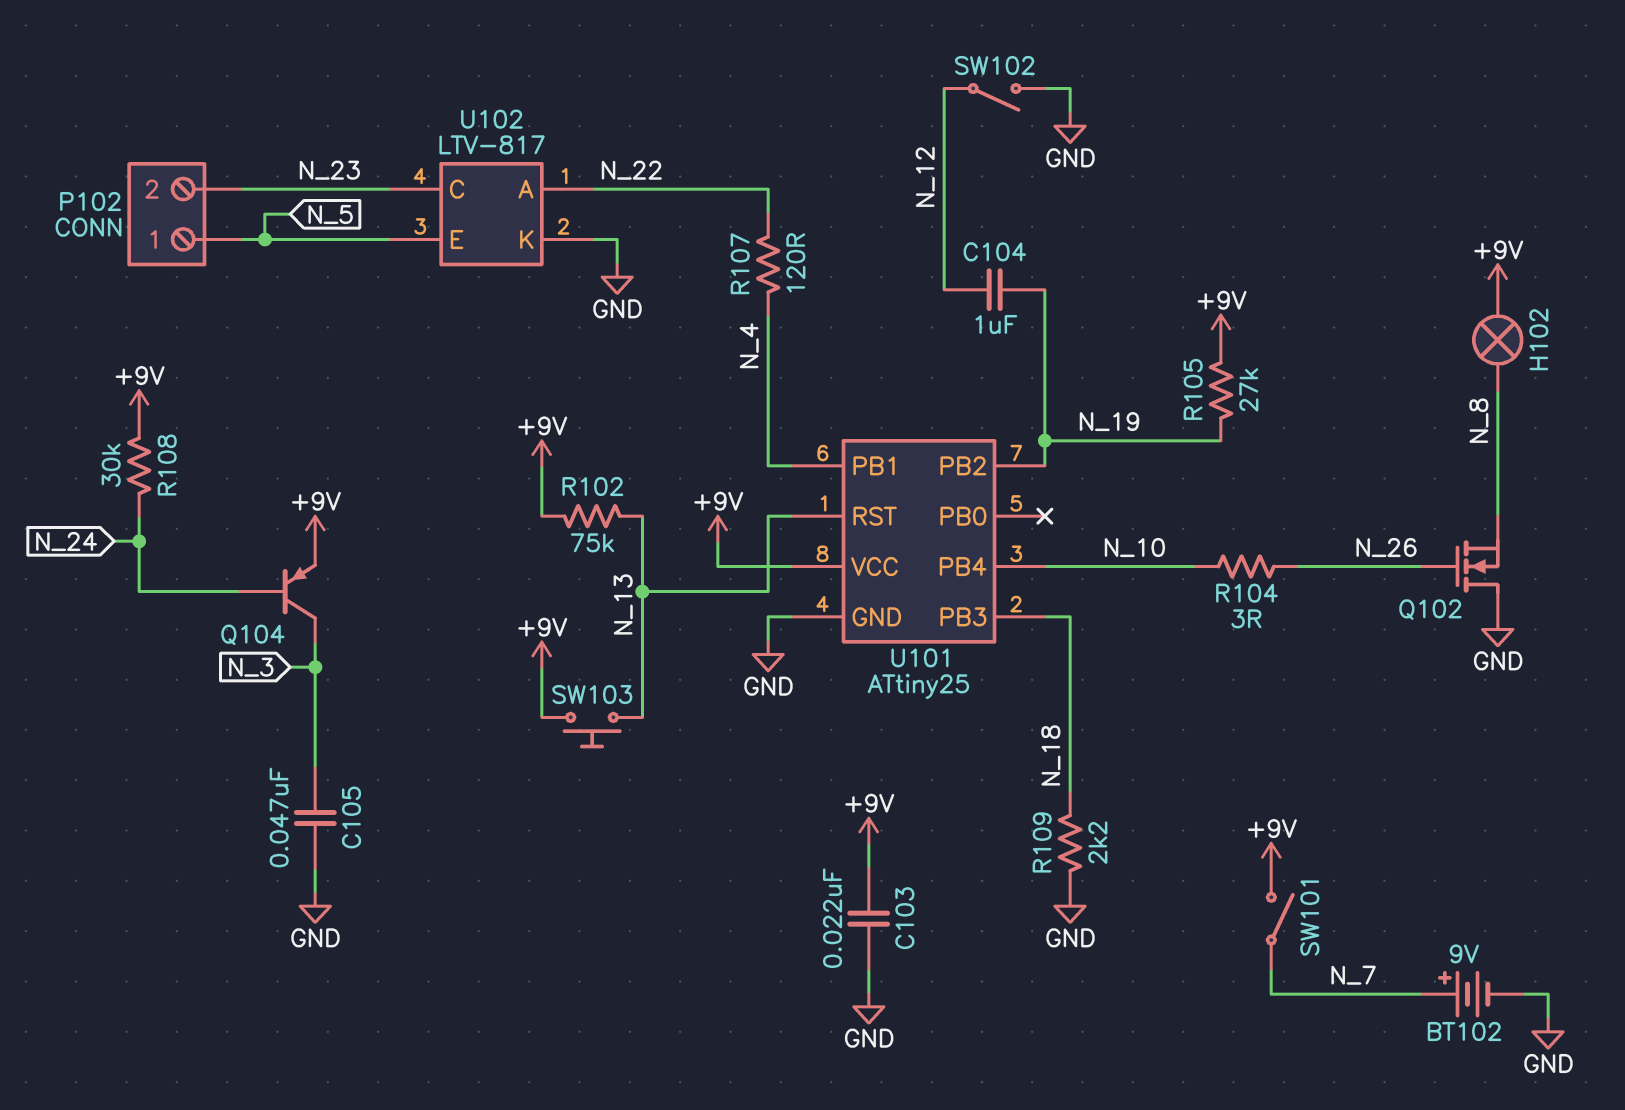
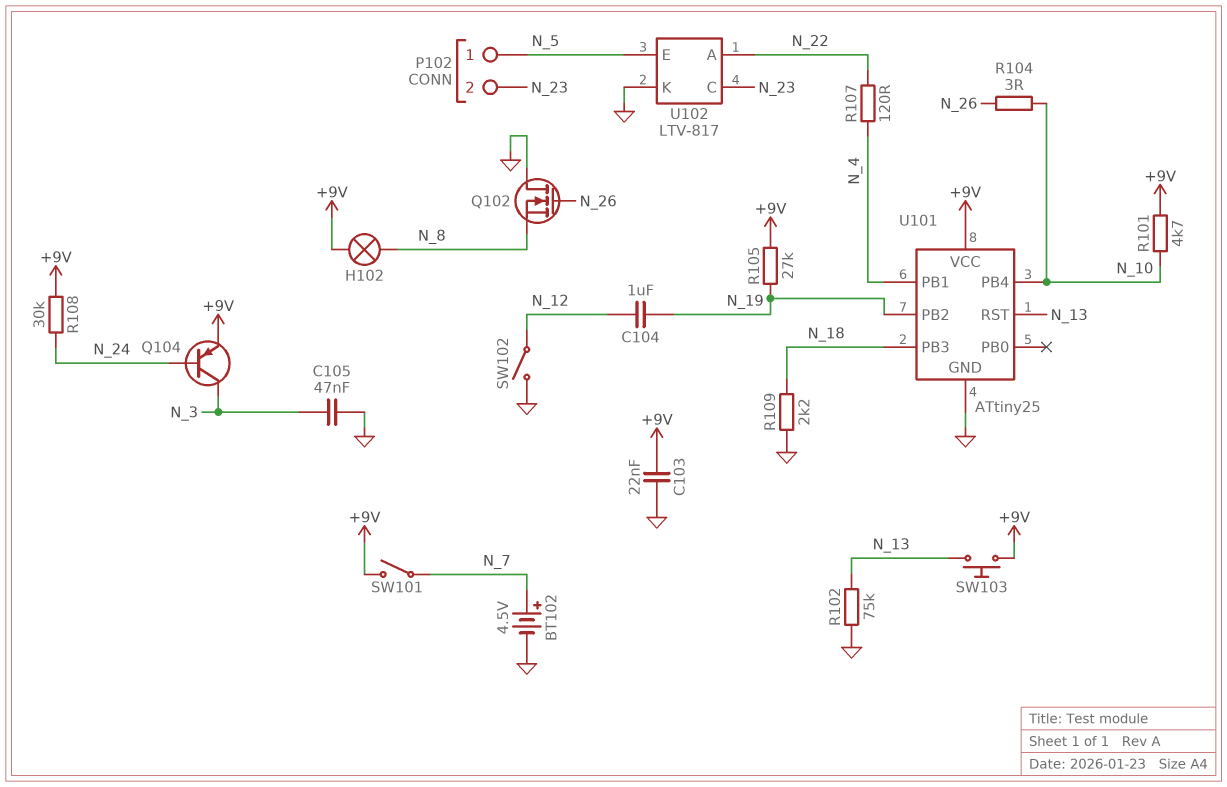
BT102: 9V (plus N_7, minus GND) -> 4.5V (plus N_7, minus GND)
R101: none -> 4.7k (+9V, N_10)
R102: 75k (+9V, N_13) -> 75k (GND, N_13)

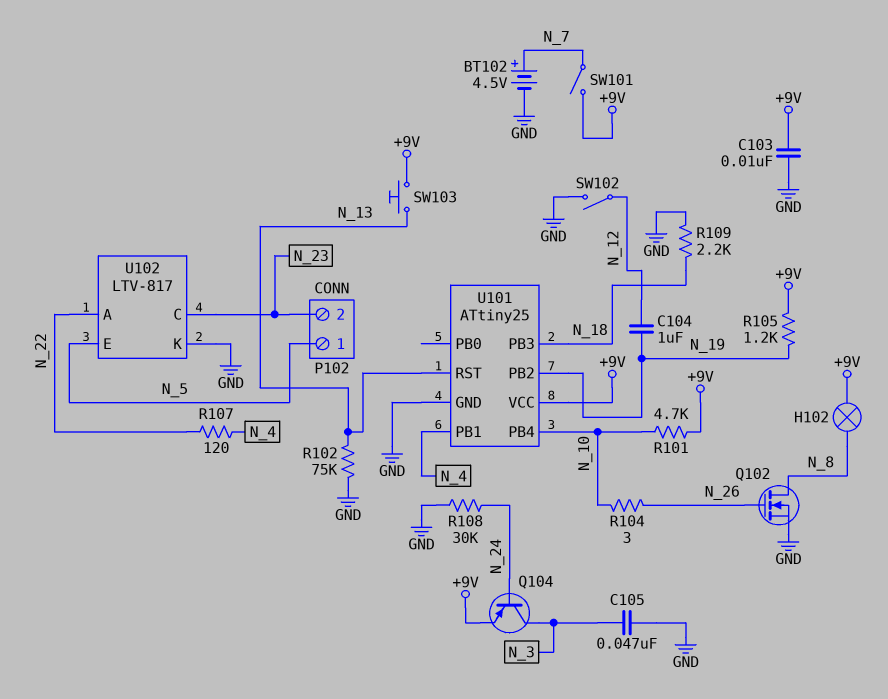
C103: 22nF (+9V, GND) -> 10nF (+9V, GND)
Q102: NMOS (G N_26, D GND, S N_8) -> NMOS (G N_26, D N_8, S GND)
R105: 27k (+9V, N_19) -> 1.2k (+9V, N_19)
R108: 30k (+9V, N_24) -> 30k (GND, N_24)

